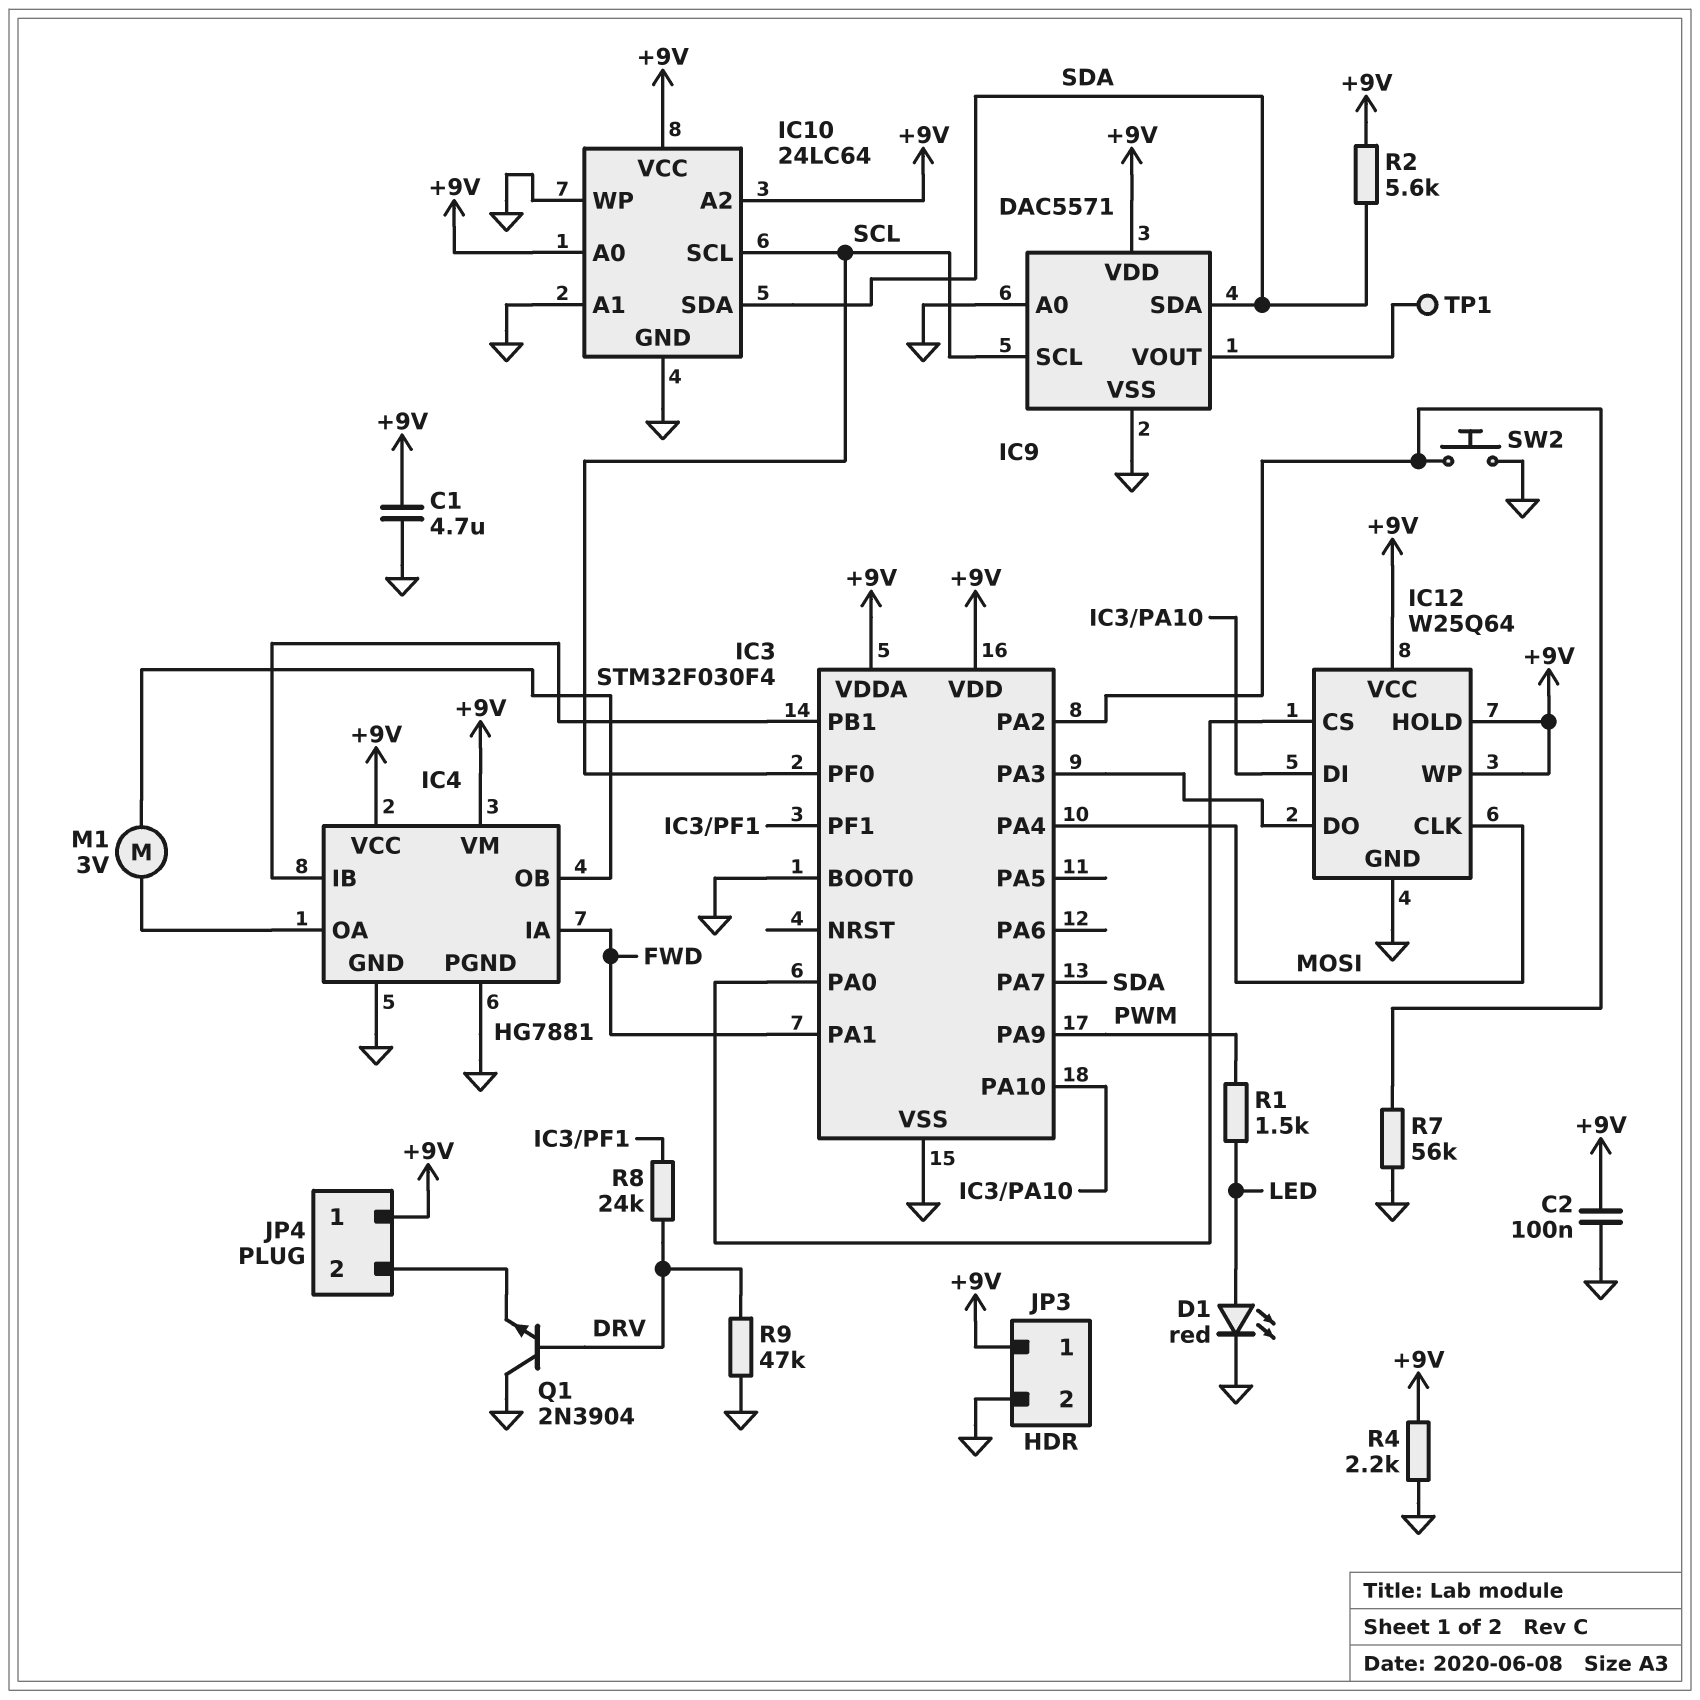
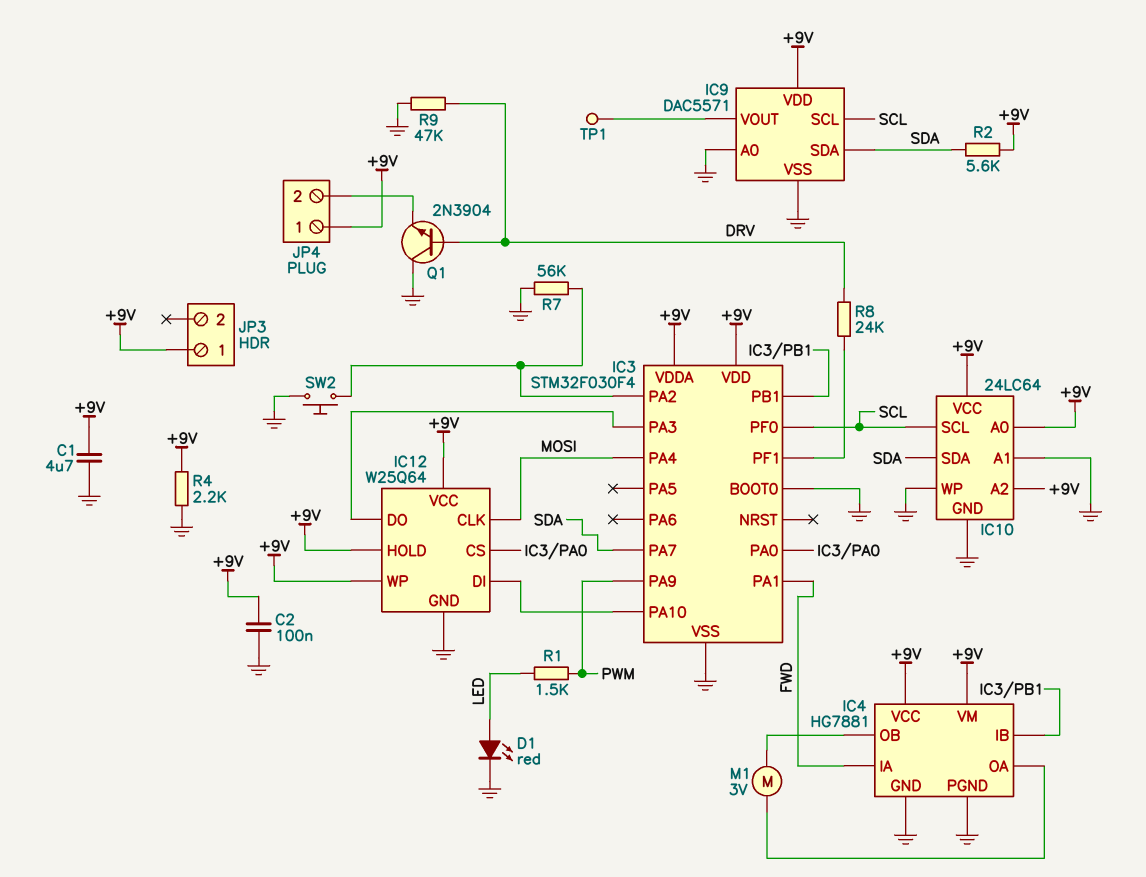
JP3 pin 2: GND -> none

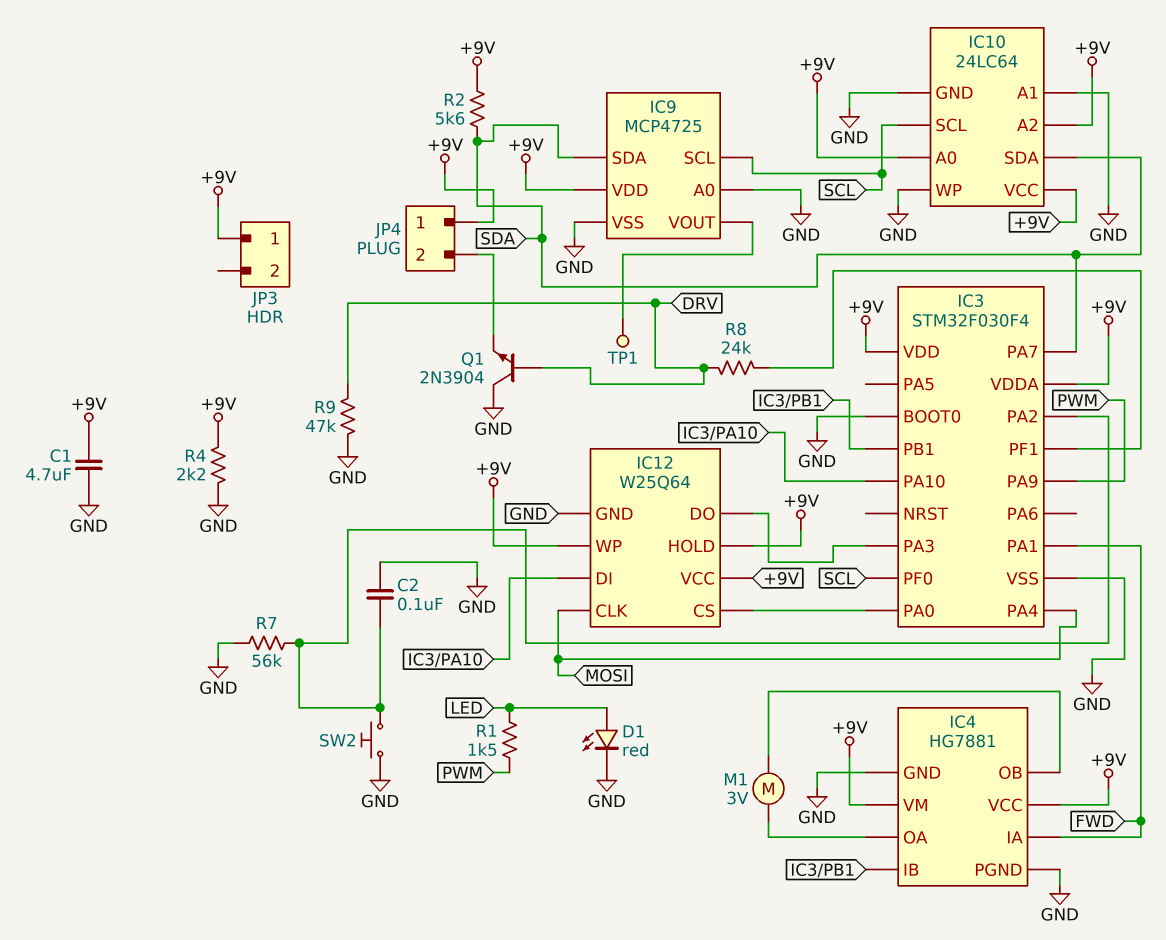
C2: 100nF (+9V, GND) -> 100nF (GND, IC3/PA2)
IC9: DAC5571 -> MCP4725

